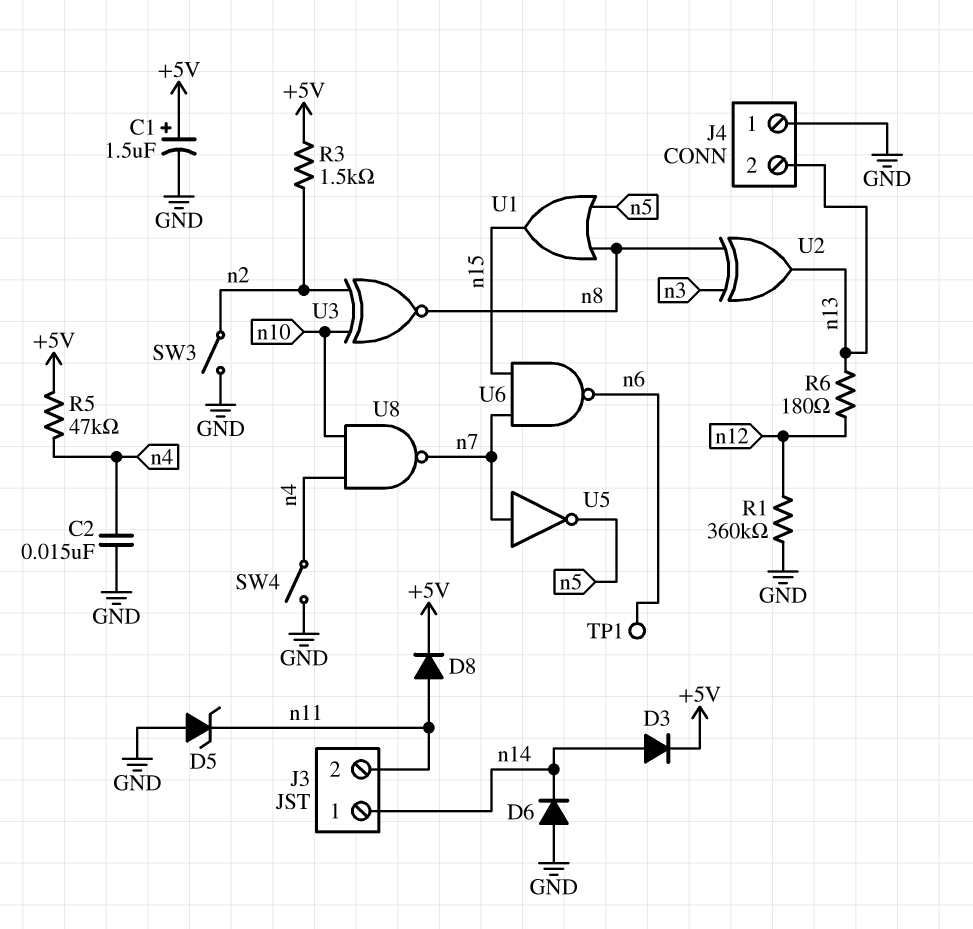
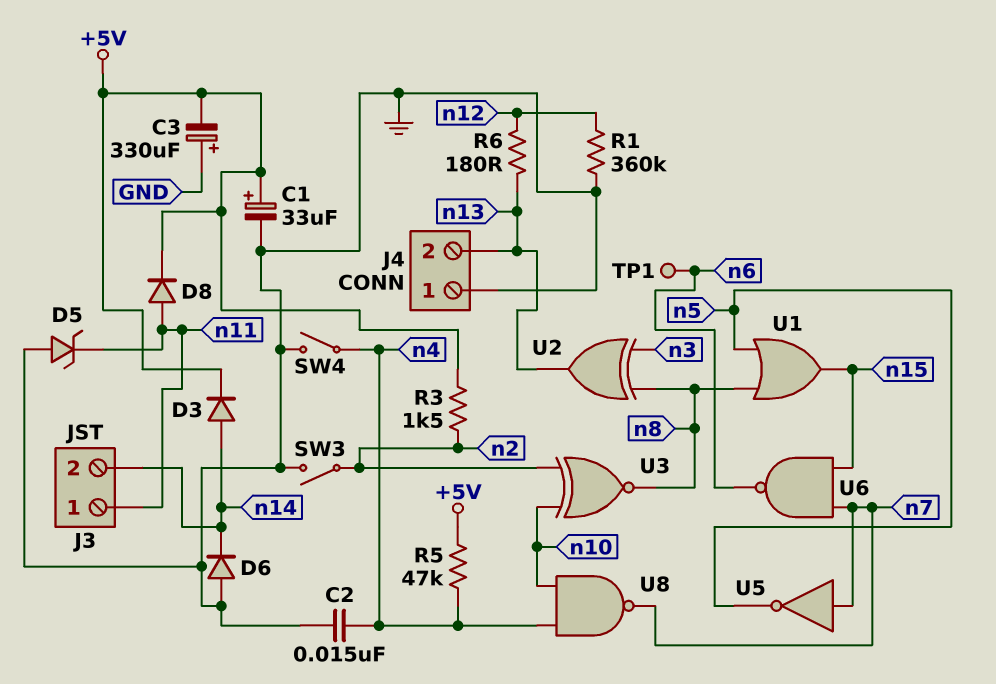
C1: 1.5uF (plus +5V, minus GND) -> 33uF (plus +5V, minus GND)
C3: none -> 330uF (plus GND, minus +5V)
J3 pin 1: n14 -> n11
J3 pin 2: n11 -> n14

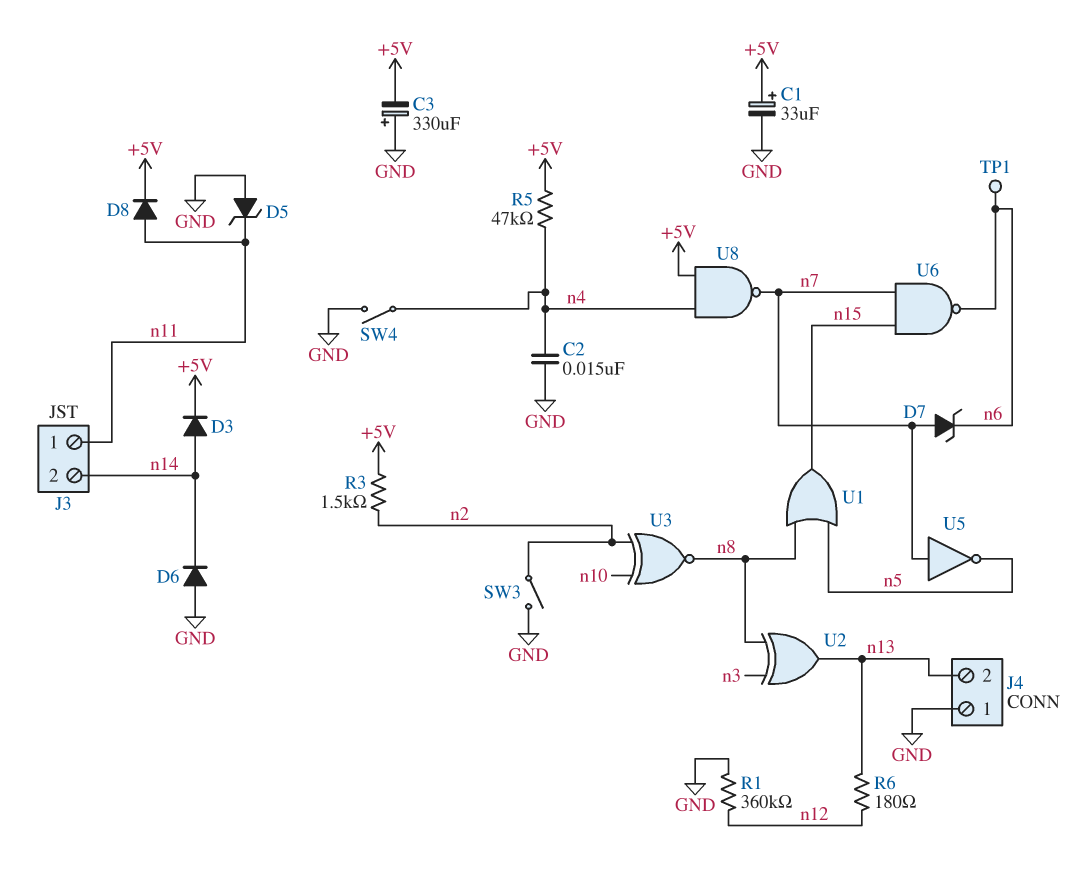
D7: none -> zener (A n7, K n6)
U8: NAND (in n4, in n10, out n7) -> NAND (in +5V, in n4, out n7)

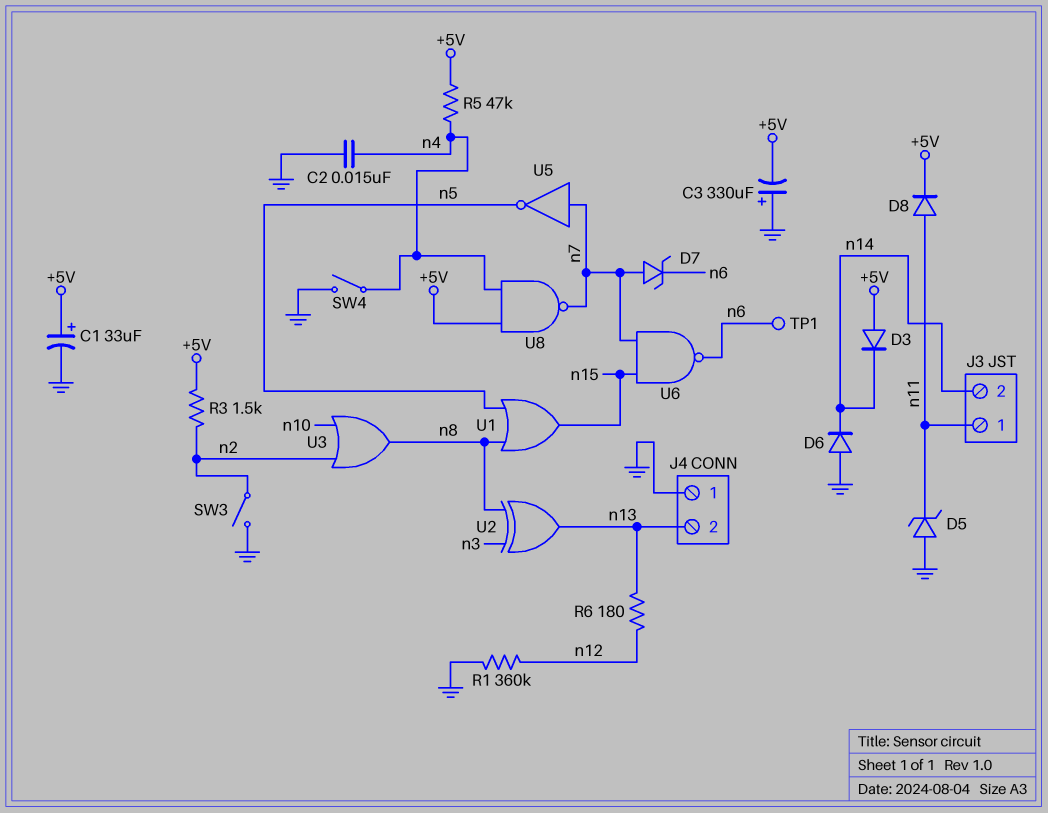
D3: diode (A n14, K +5V) -> diode (A +5V, K n14)
U3: XNOR (in n2, in n10, out n8) -> OR (in n2, in n10, out n8)

